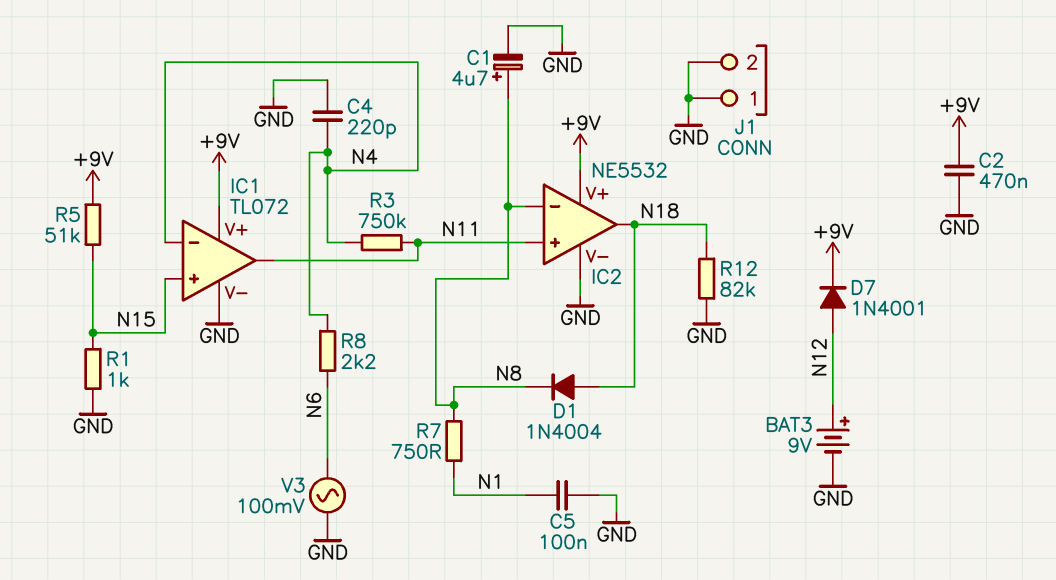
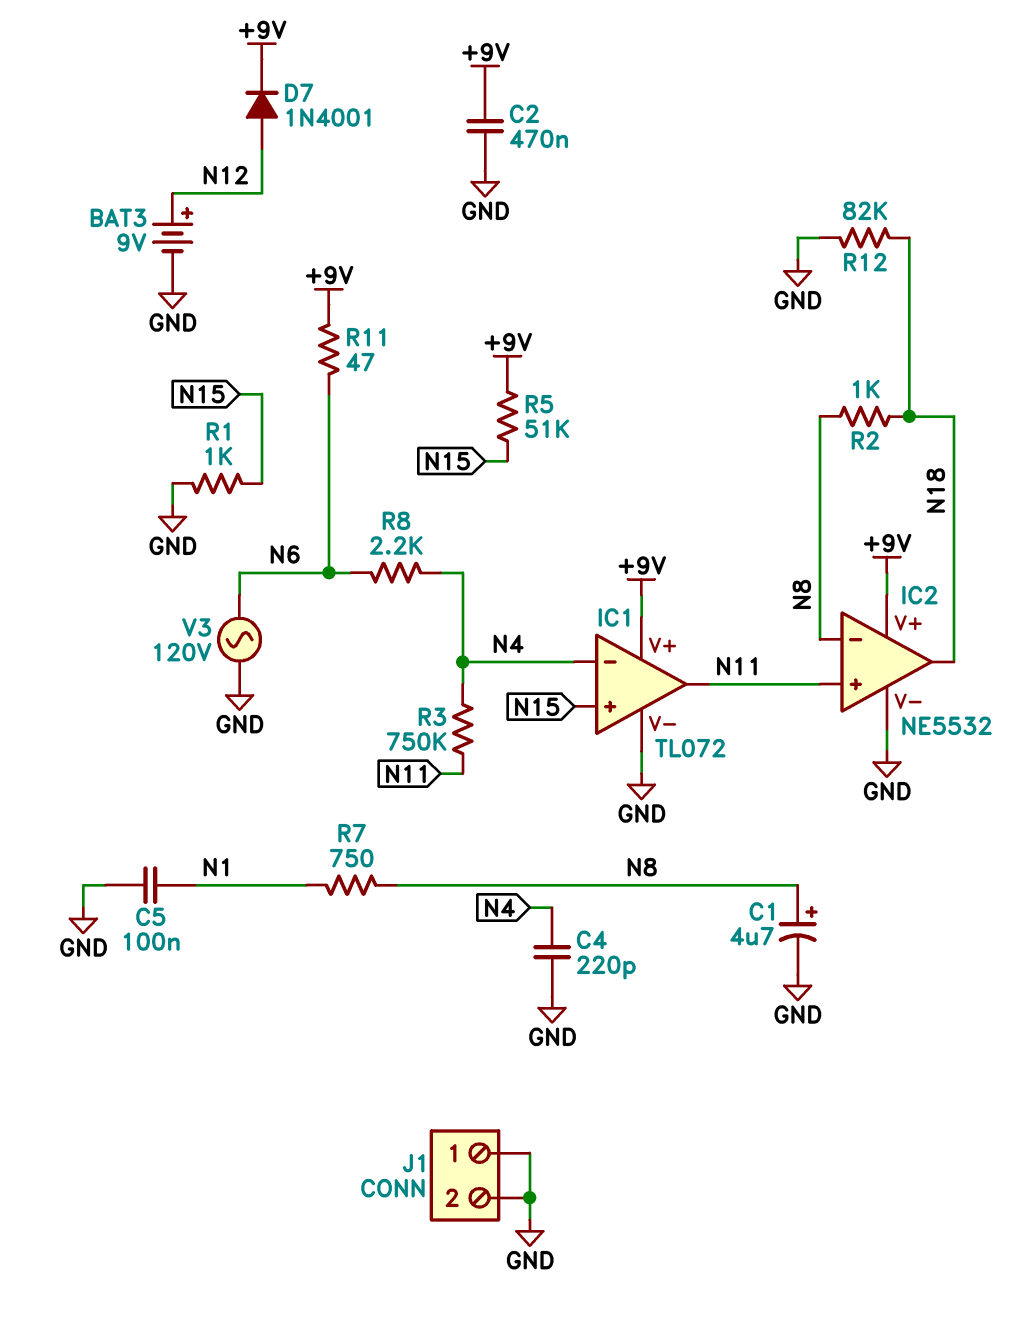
D1: diode 1N4004 (A N18, K N8) -> none
R2: none -> 1k (N8, N18)
R11: none -> 47 (+9V, N6)
V3: AC 100mV (GND, N6) -> AC 120V (GND, N6)

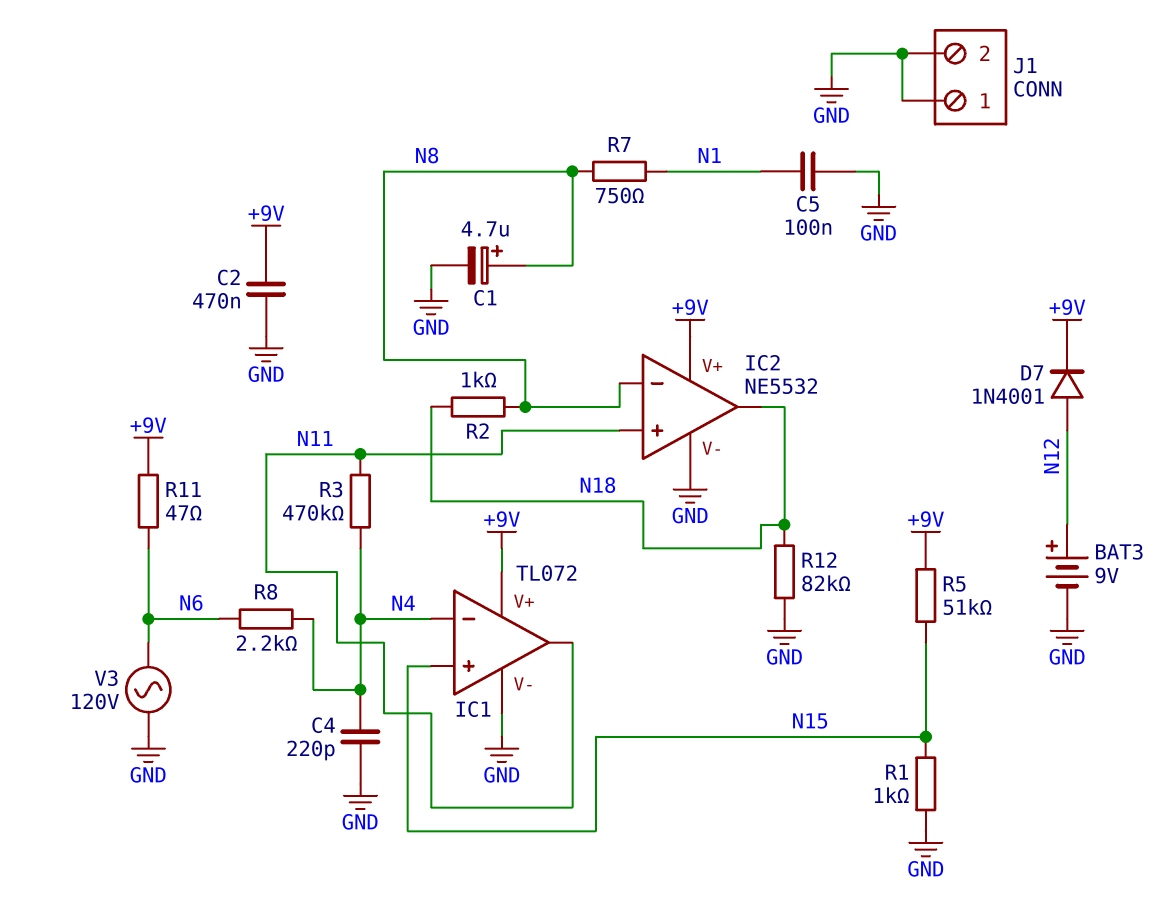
R3: 750k (N4, N11) -> 470k (N4, N11)

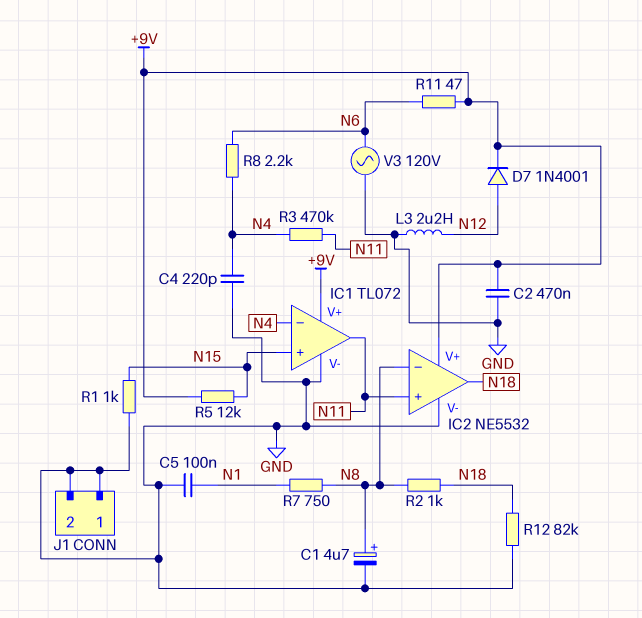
BAT3: 9V (plus N12, minus GND) -> none
L3: none -> 2.2uH (GND, N12)
R5: 51k (+9V, N15) -> 12k (+9V, N15)

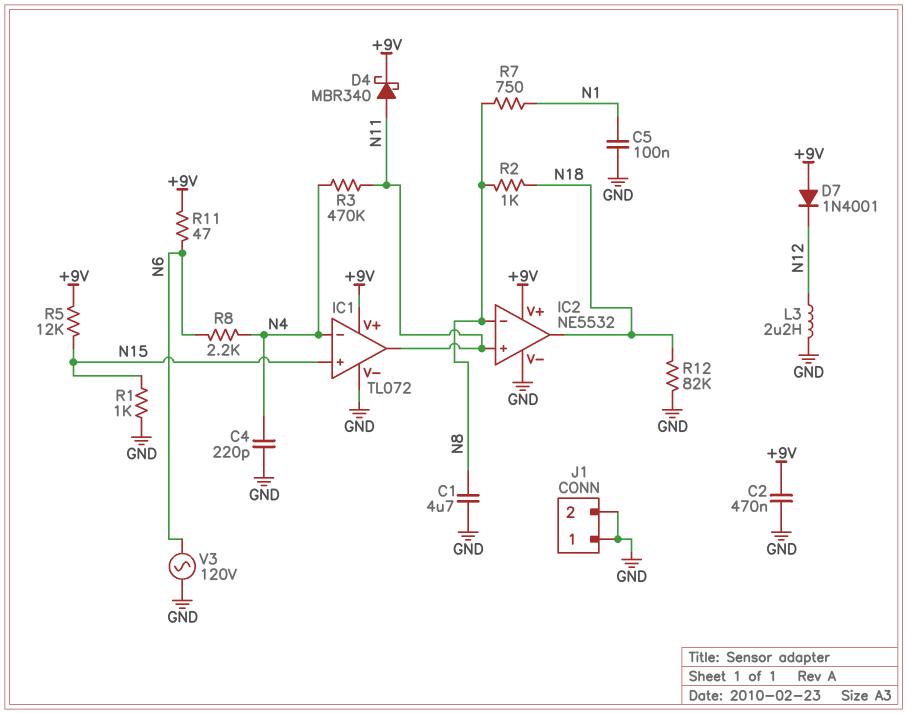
C1: 4.7uF (plus N8, minus GND) -> 4.7uF (GND, N8)
D4: none -> schottky MBR340 (A N11, K +9V)
D7: diode 1N4001 (A N12, K +9V) -> diode 1N4001 (A +9V, K N12)

